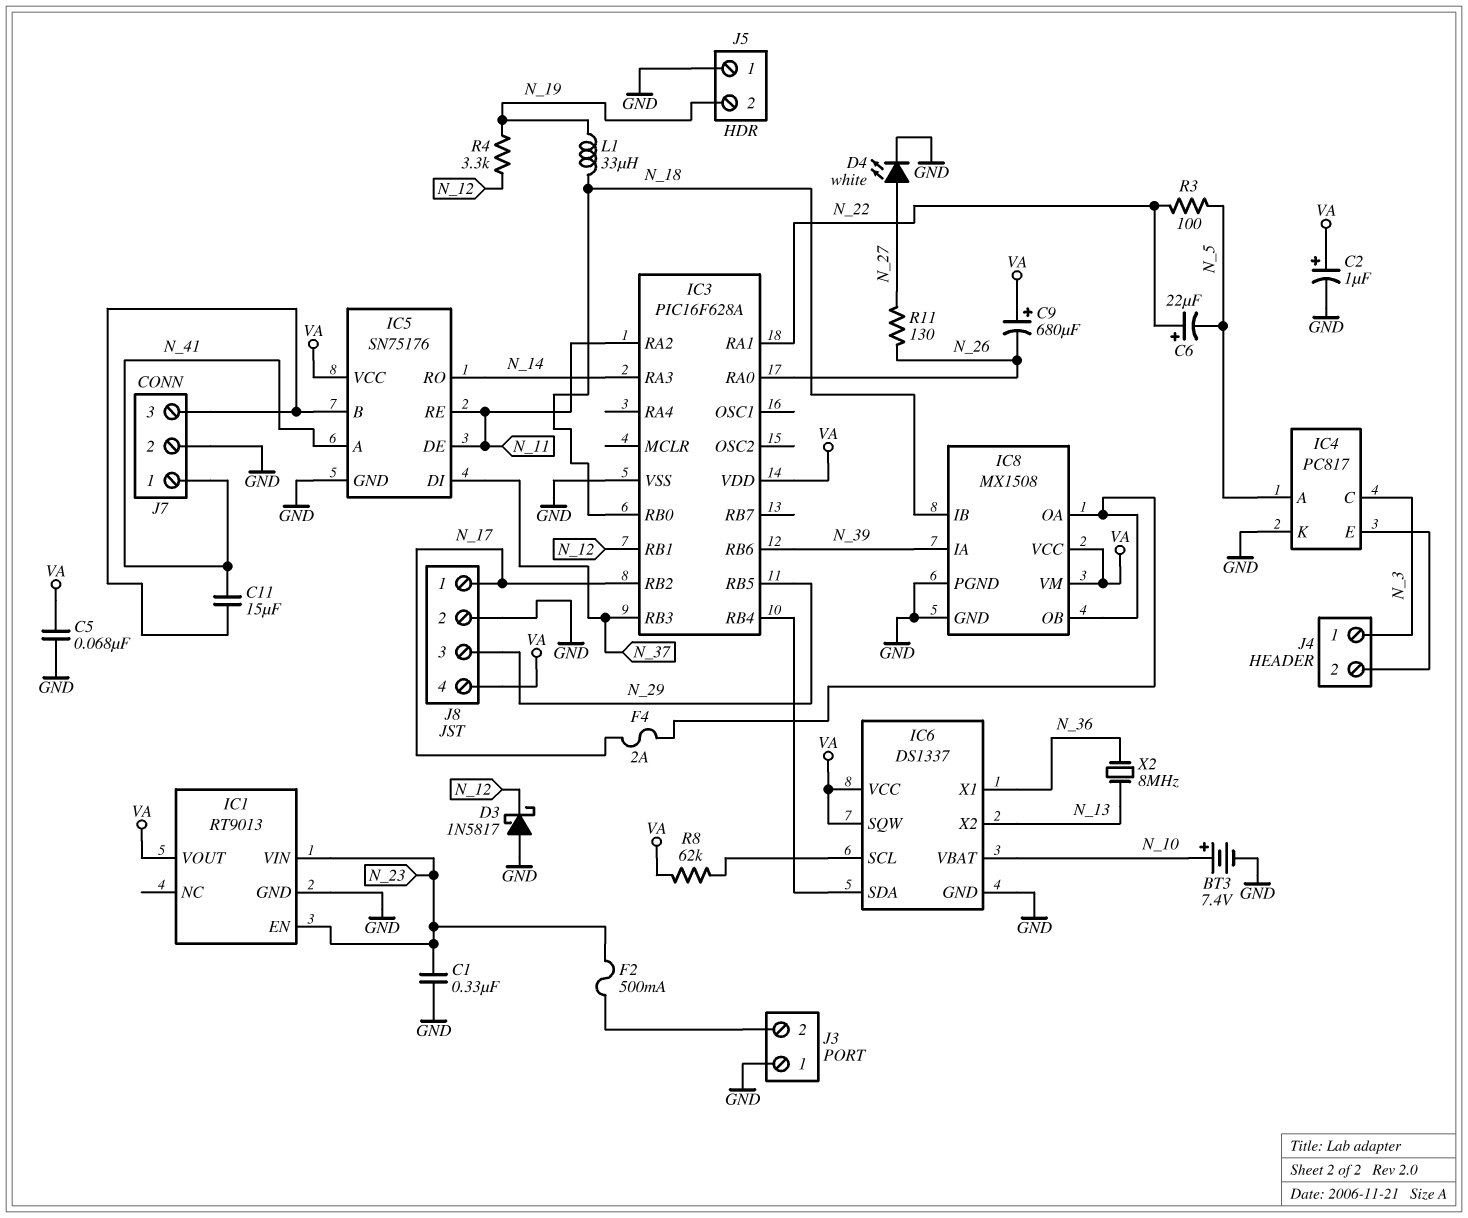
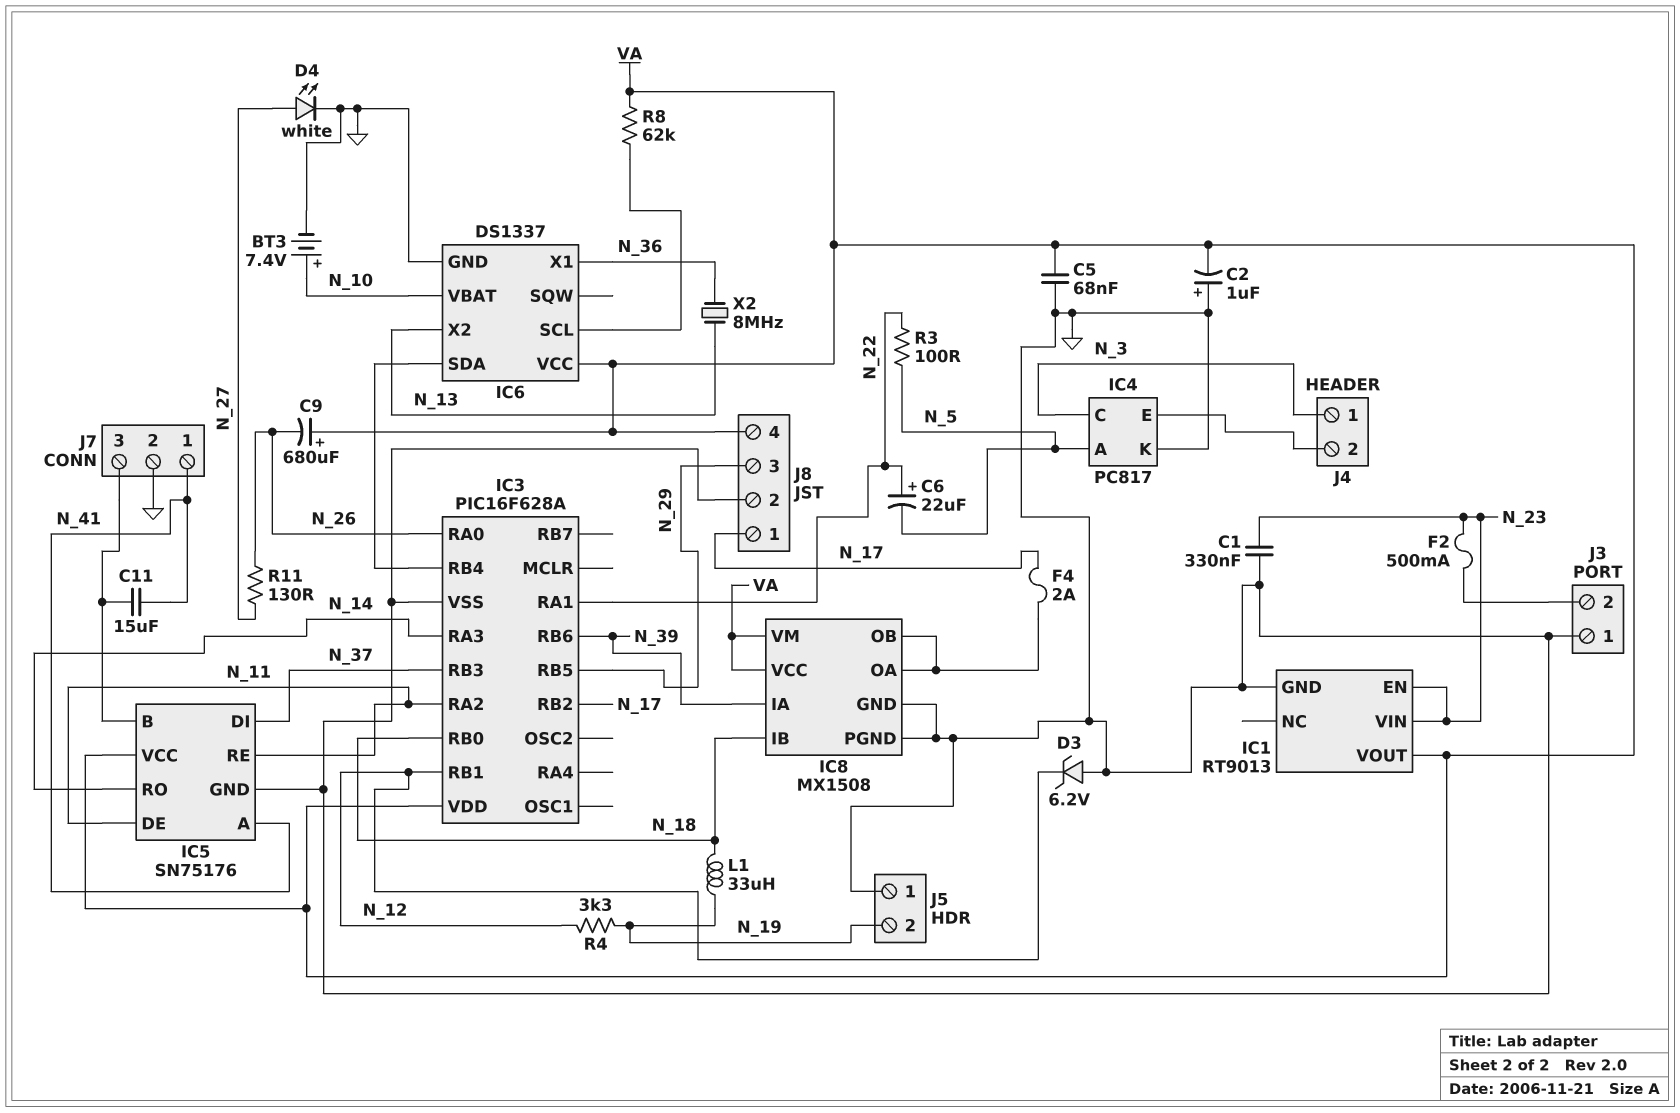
C2: 1uF (plus VA, minus GND) -> 1uF (plus GND, minus VA)
D3: schottky 1N5817 (A GND, K N_12) -> zener 6.2V (A GND, K N_12)
IC6 pin SQW: VA -> none

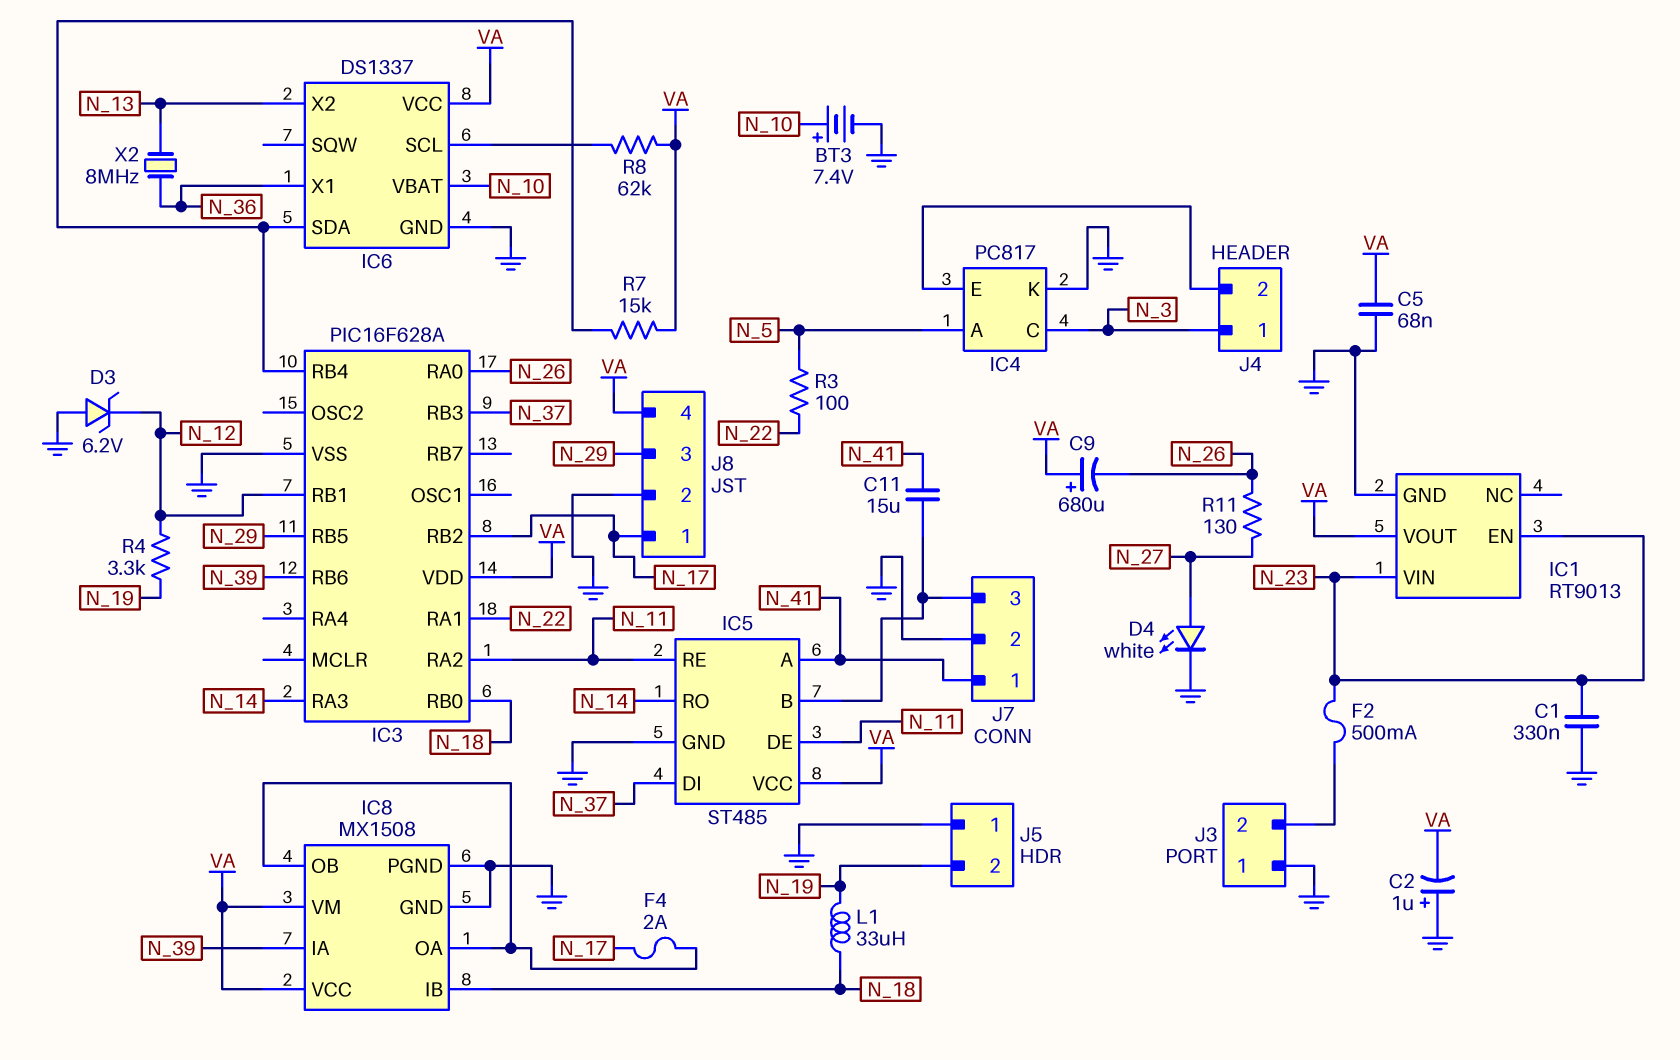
C6: 22uF (plus N_22, minus N_5) -> none
IC5: SN75176 -> ST485
R7: none -> 15k (IC3/RB4, VA)

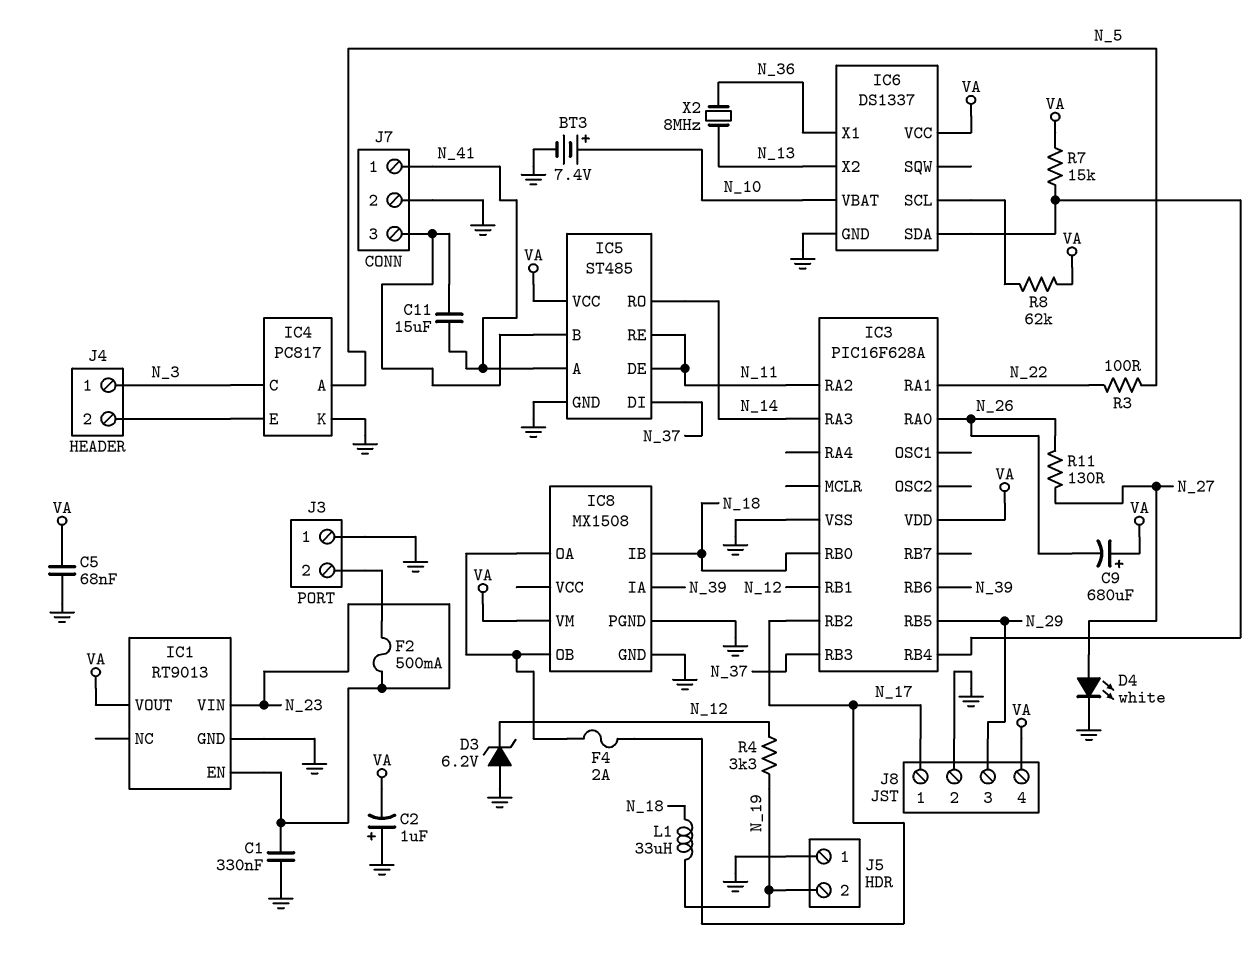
IC8 pin VCC: VA -> none

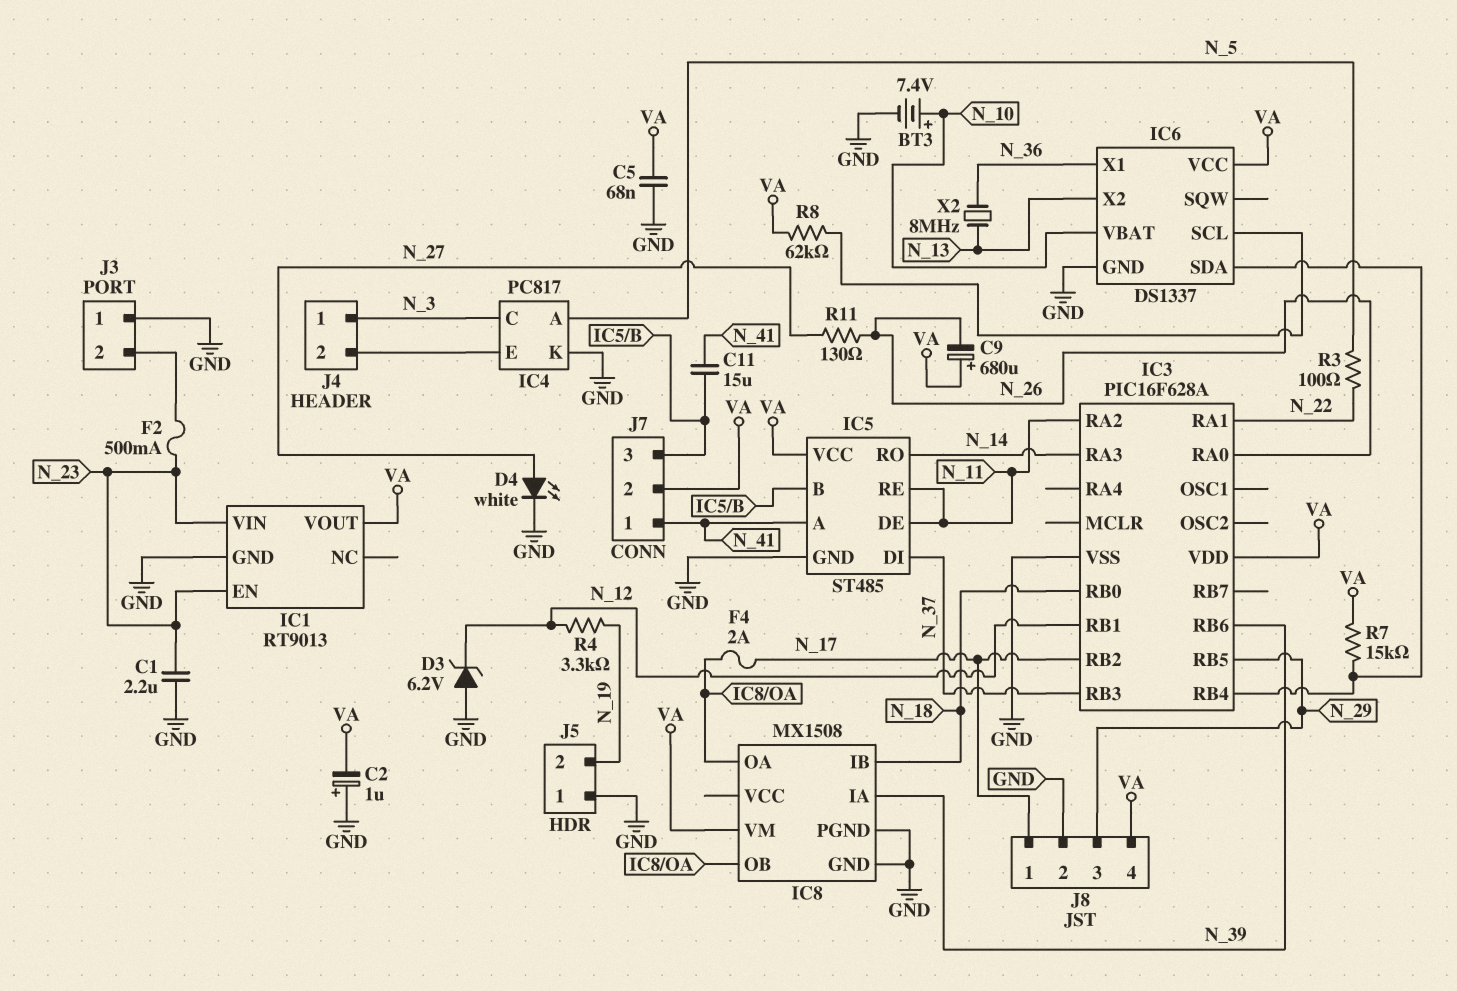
C1: 330nF (GND, N_23) -> 2.2uF (GND, N_23)
J7 pin 2: GND -> VA
L1: 33uH (N_18, N_19) -> none

